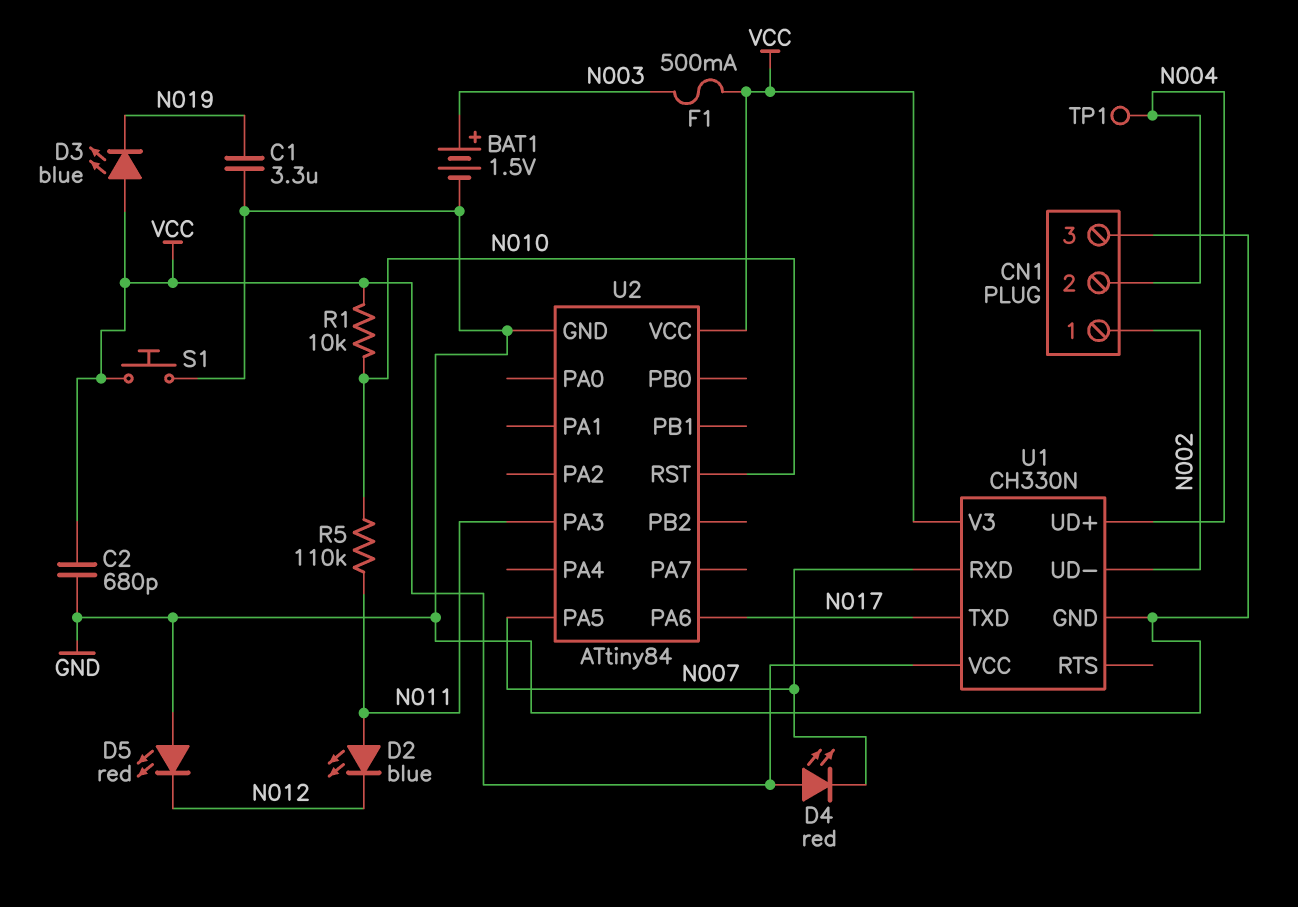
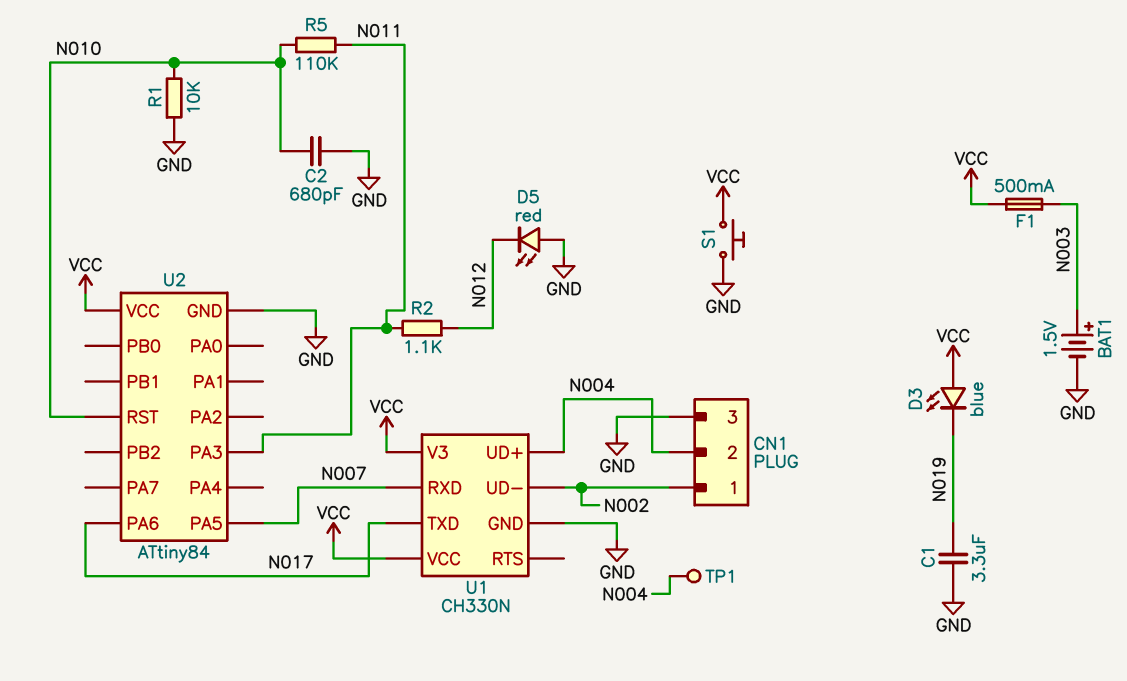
C2: 680pF (GND, VCC) -> 680pF (GND, N010)
D2: LED blue (A N011, K N012) -> none
D4: LED red (A VCC, K N007) -> none
R1: 10k (N010, VCC) -> 10k (GND, N010)
R2: none -> 1.1k (N011, N012)

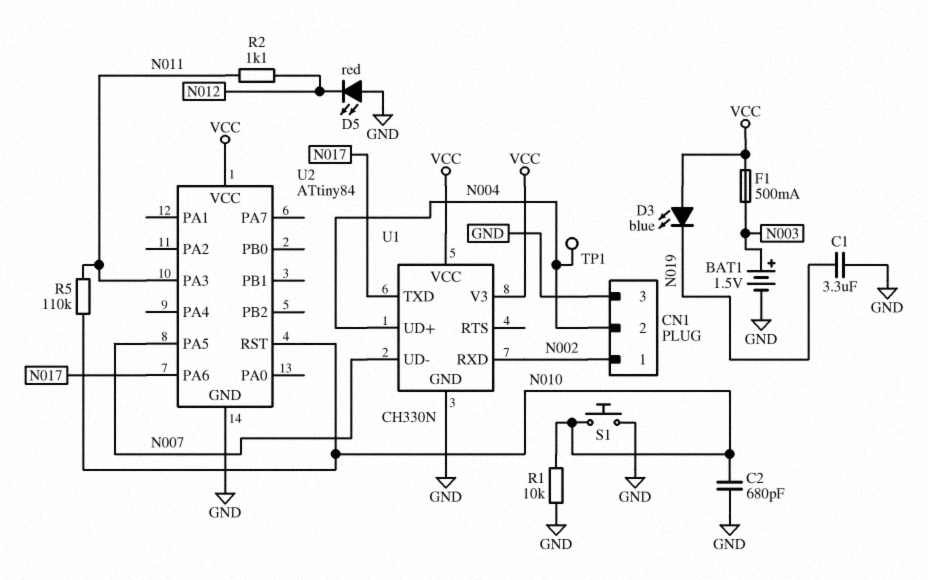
S1: button (GND, VCC) -> button (GND, N010)
U1 pin RXD: N007 -> N002
U1 pin UD-: N002 -> N007

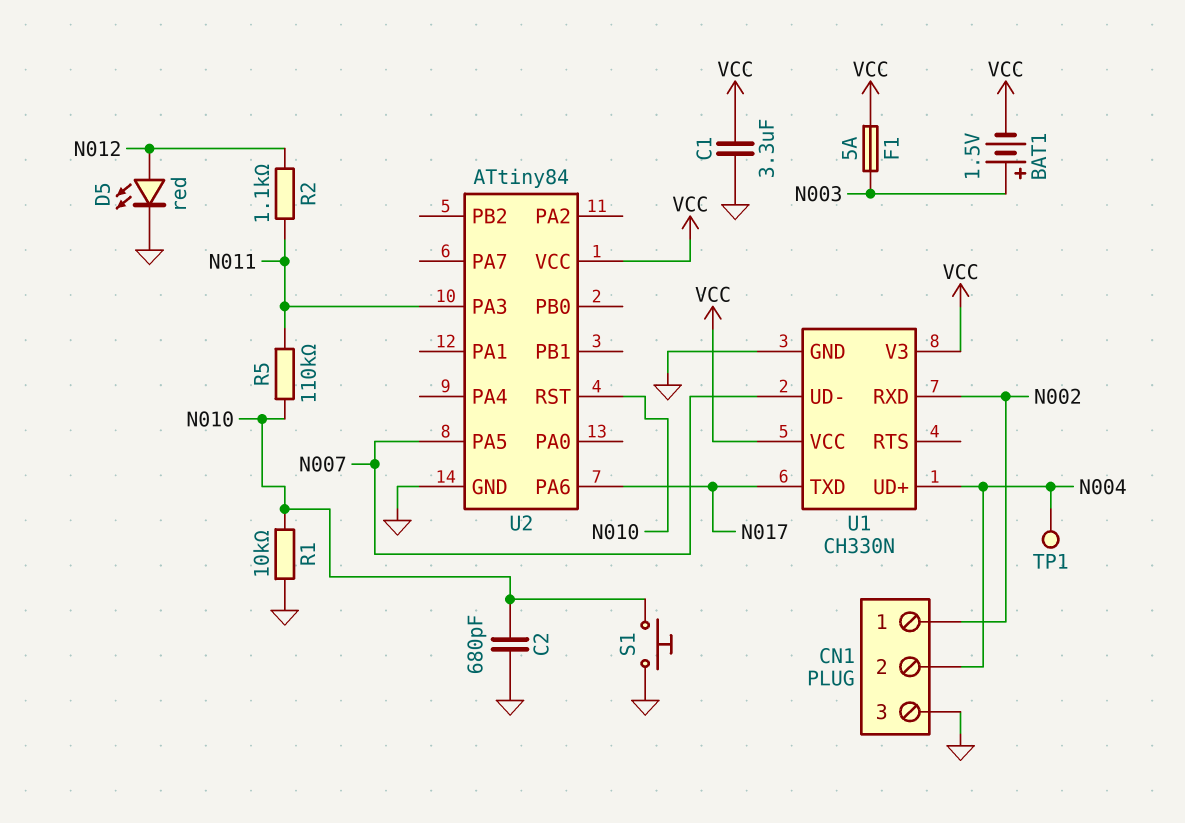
BAT1: 1.5V (plus N003, minus GND) -> 1.5V (plus N003, minus VCC)
C1: 3.3uF (GND, N019) -> 3.3uF (GND, VCC)
D3: LED blue (A VCC, K N019) -> none
D5: LED red (A GND, K N012) -> LED red (A N012, K GND)
F1: 500mA (N003, VCC) -> 5A (N003, VCC)

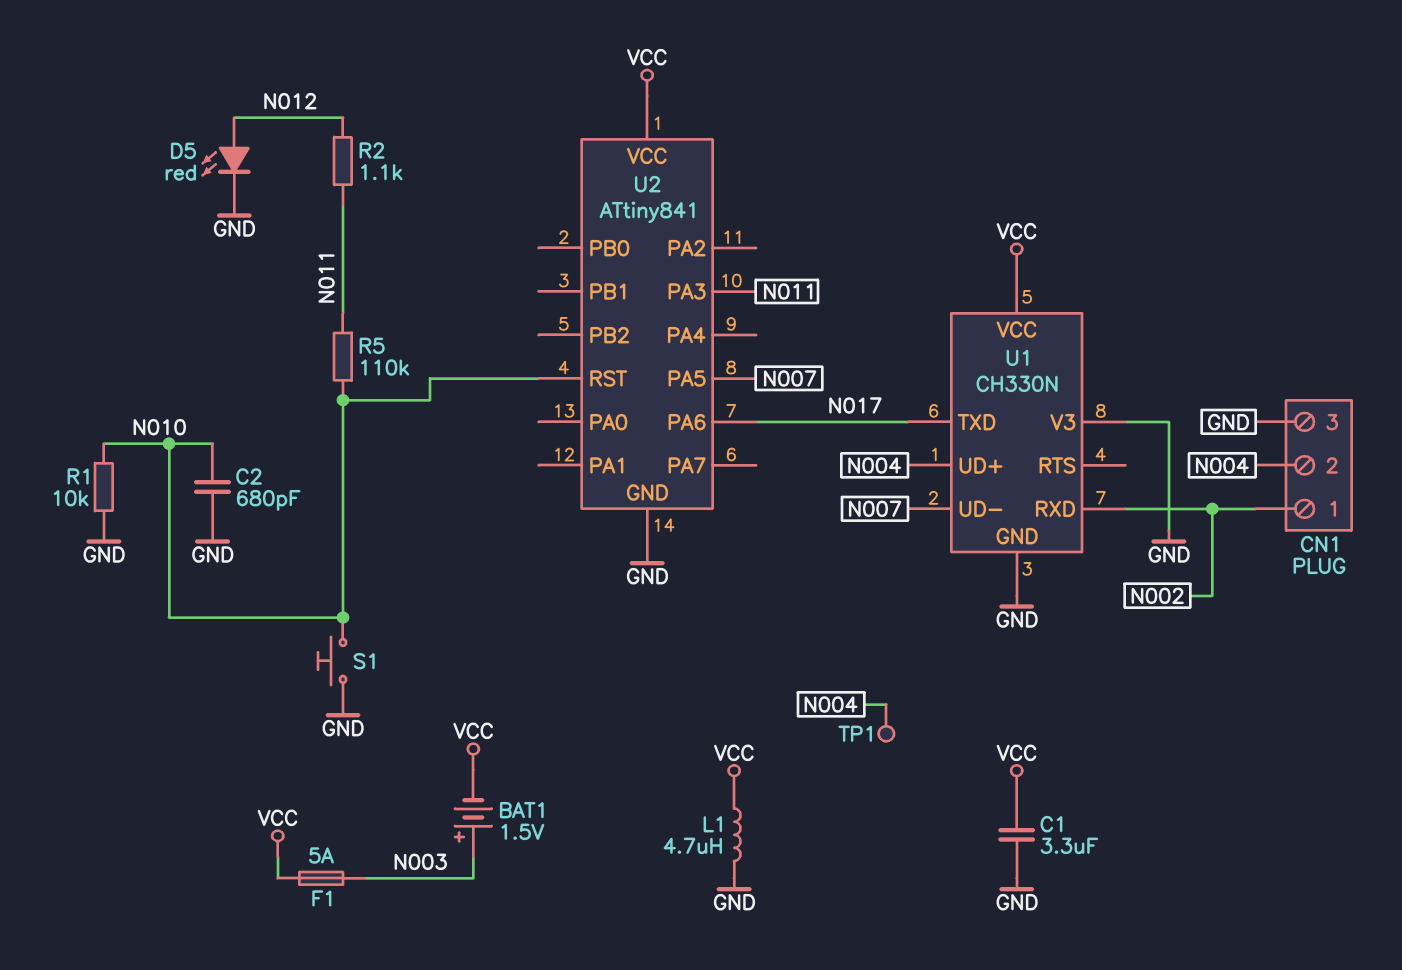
L1: none -> 4.7uH (GND, VCC)
U1 pin V3: VCC -> GND
U2: ATtiny84 -> ATtiny841

